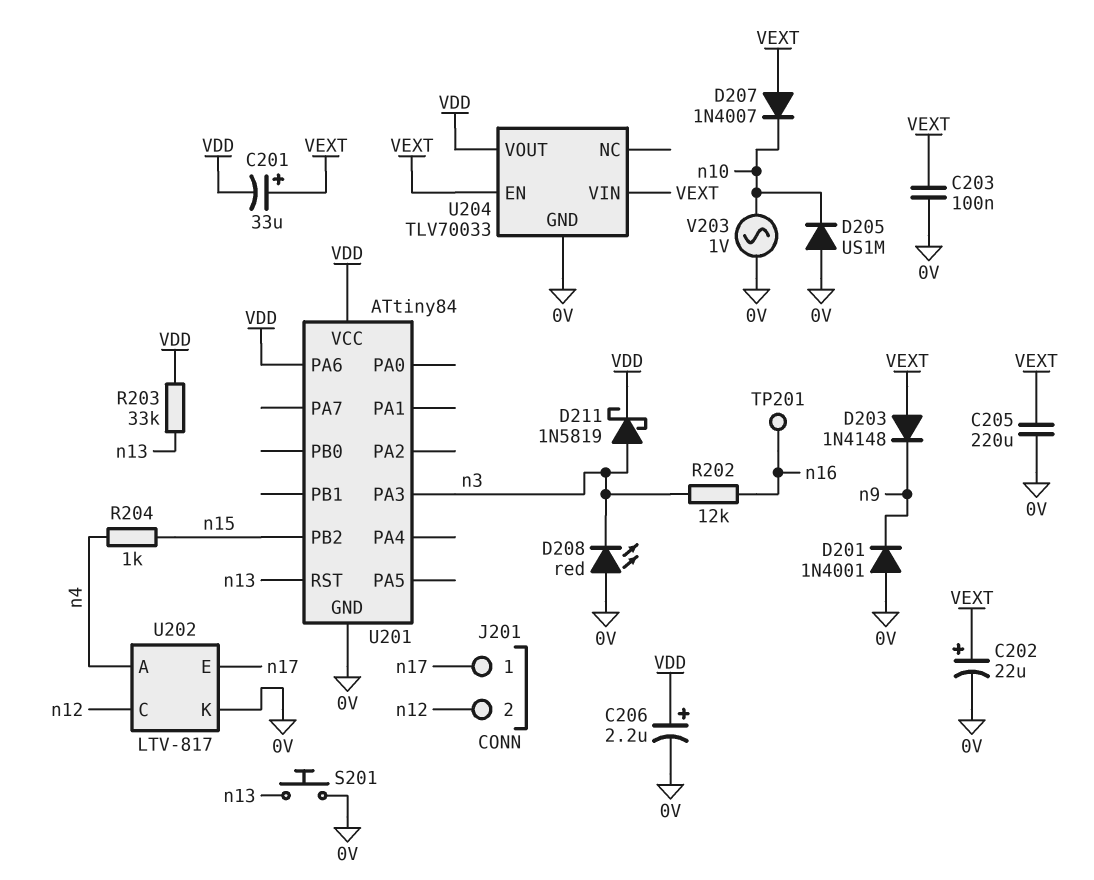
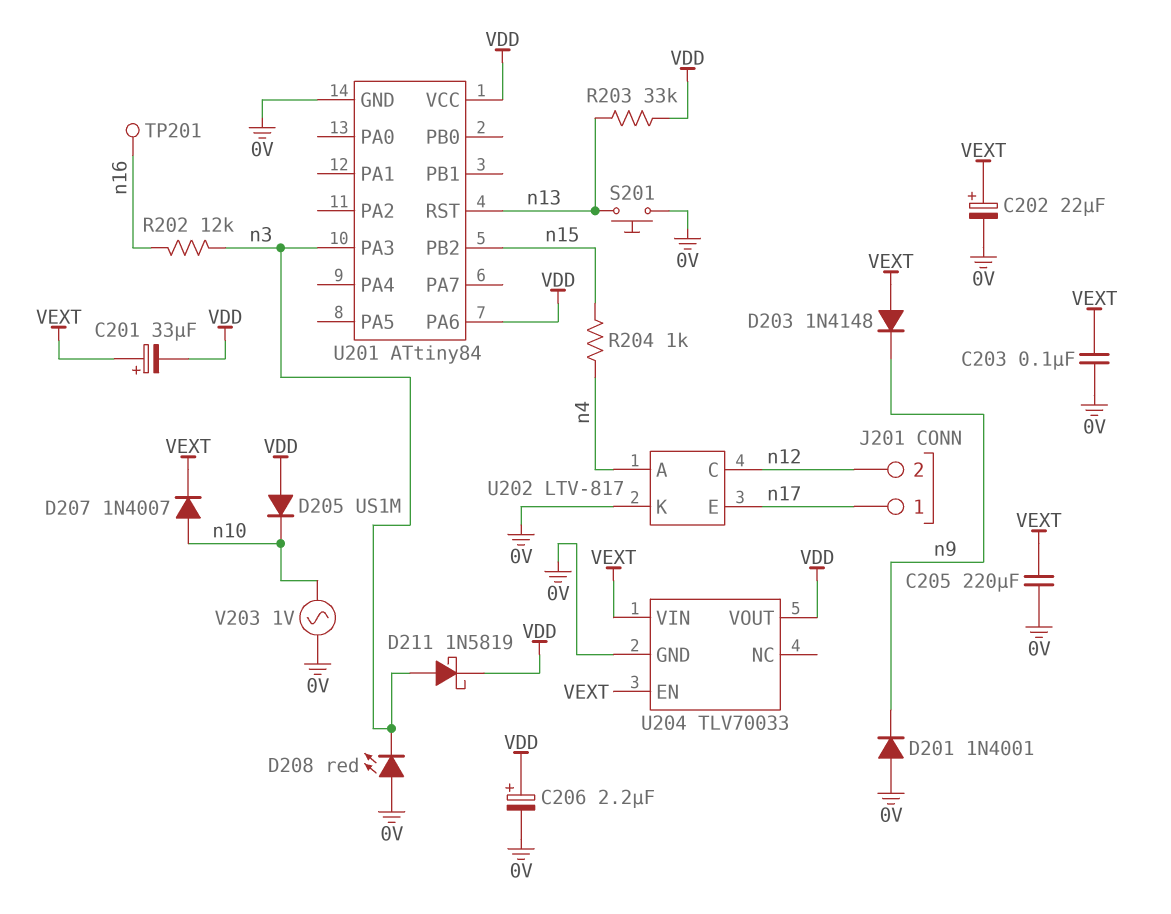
D205: diode US1M (A 0V, K n10) -> diode US1M (A VDD, K n10)
D207: diode 1N4007 (A VEXT, K n10) -> diode 1N4007 (A n10, K VEXT)

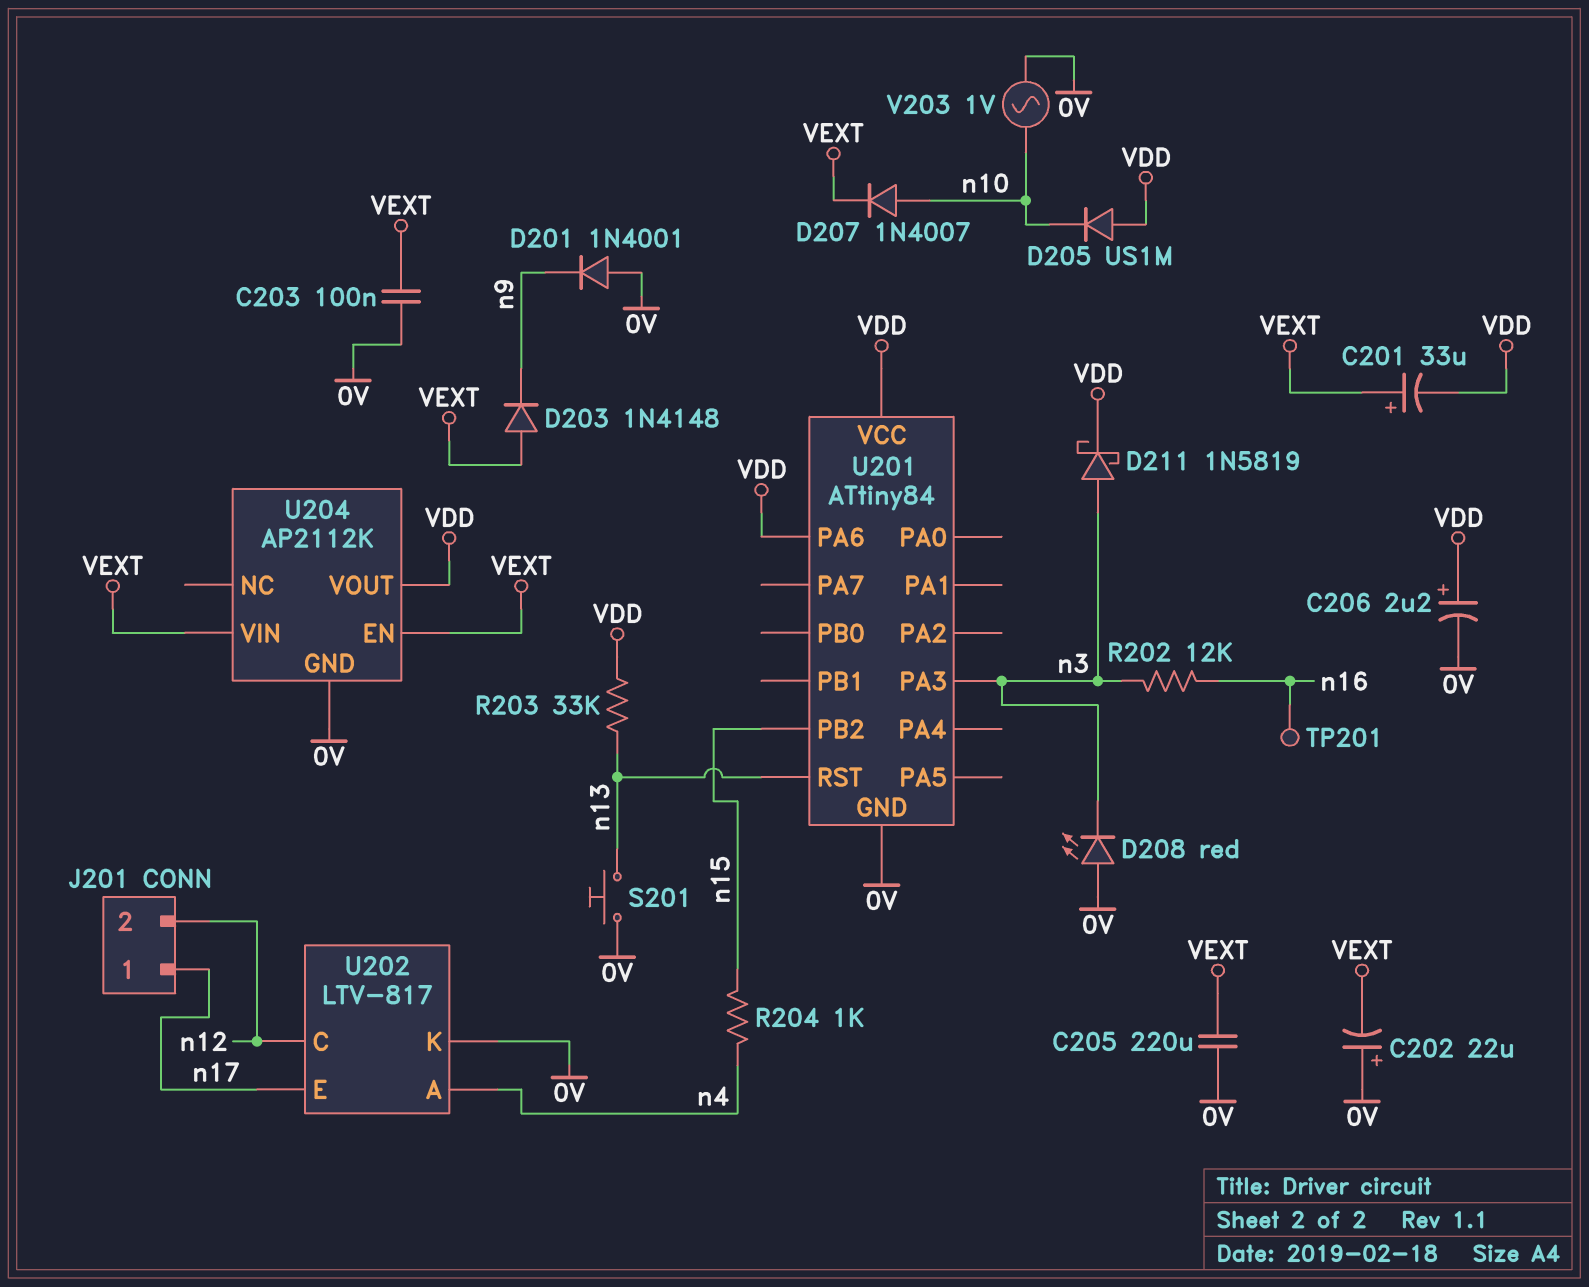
C202: 22uF (plus VEXT, minus 0V) -> 22uF (plus 0V, minus VEXT)
U204: TLV70033 -> AP2112K

